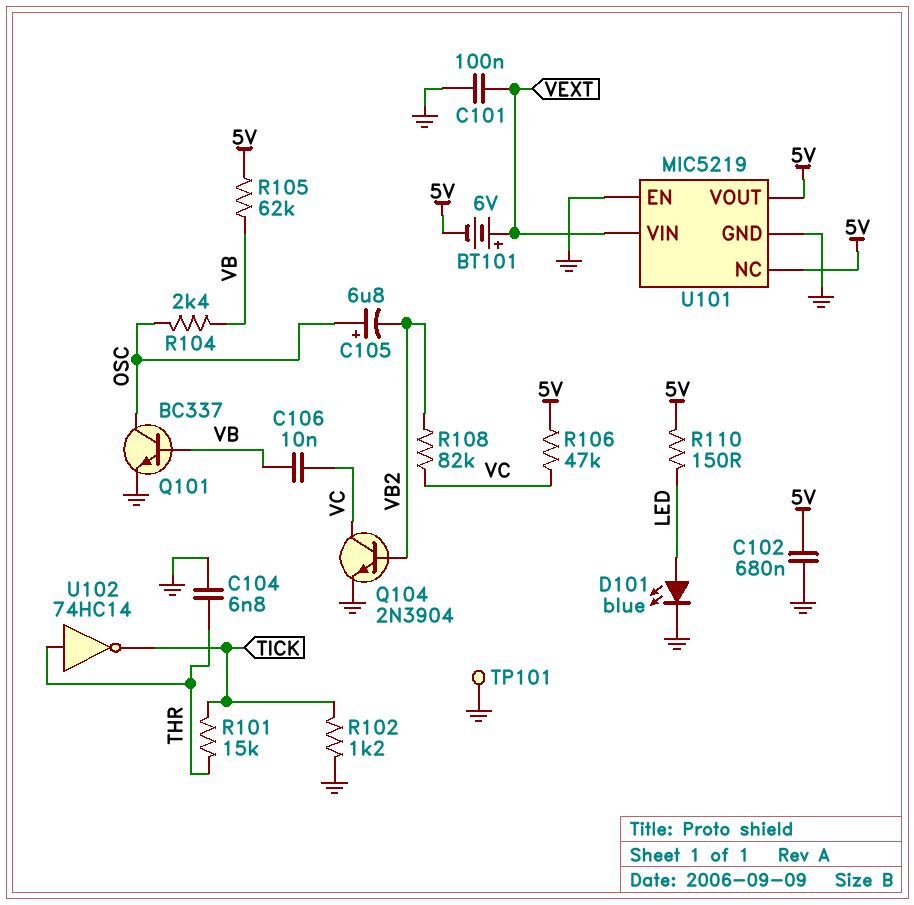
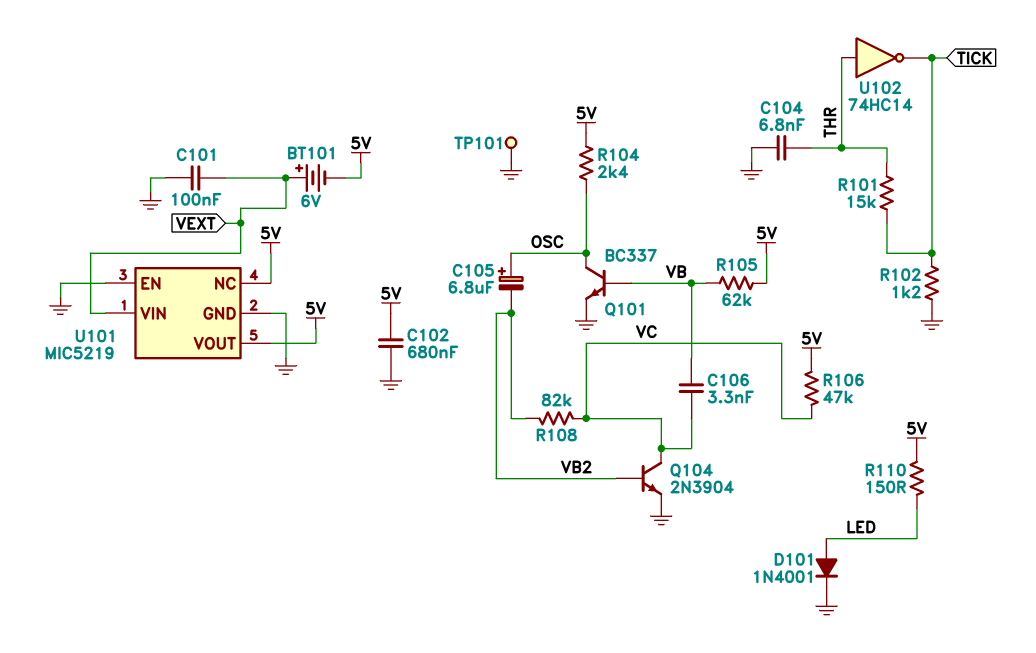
C106: 10nF (VB, VC) -> 3.3nF (VB, VC)
D101: LED blue (A LED, K GND) -> diode 1N4001 (A LED, K GND)
R104: 2.4k (OSC, VB) -> 2.4k (5V, OSC)

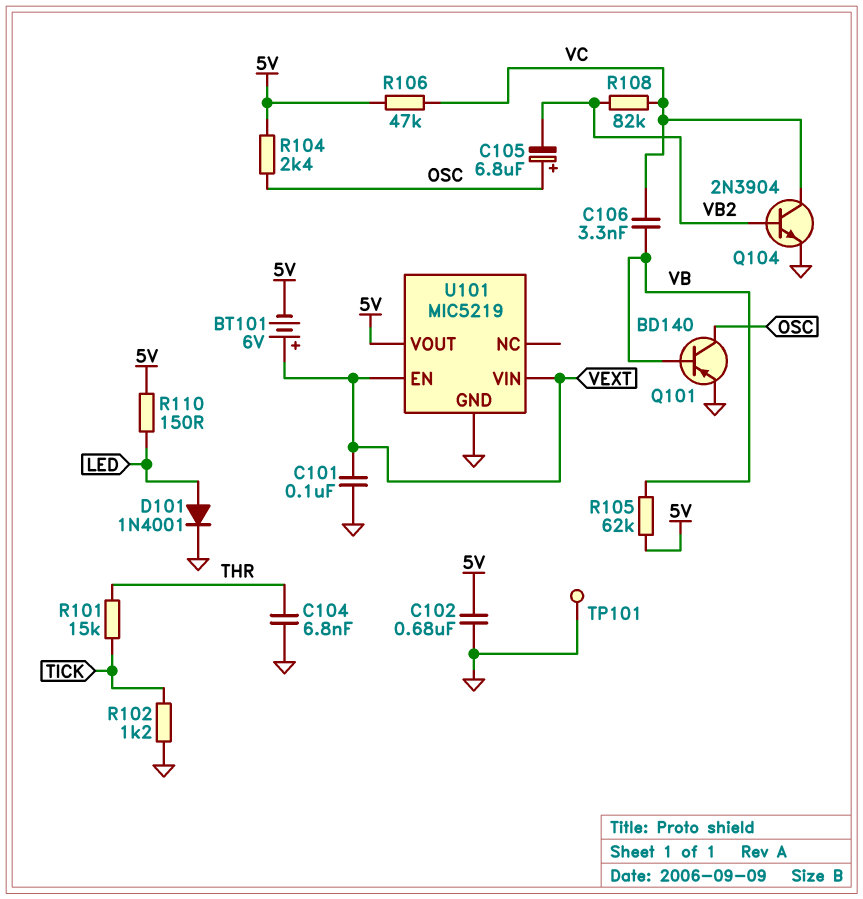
Q101: NPN BC337 (B VB, C OSC, E GND) -> PNP BD140 (B VB, C OSC, E GND)
U101 pin EN: GND -> VEXT
U101 pin NC: 5V -> none
U102: NOT 74HC14 (in THR, out TICK) -> none

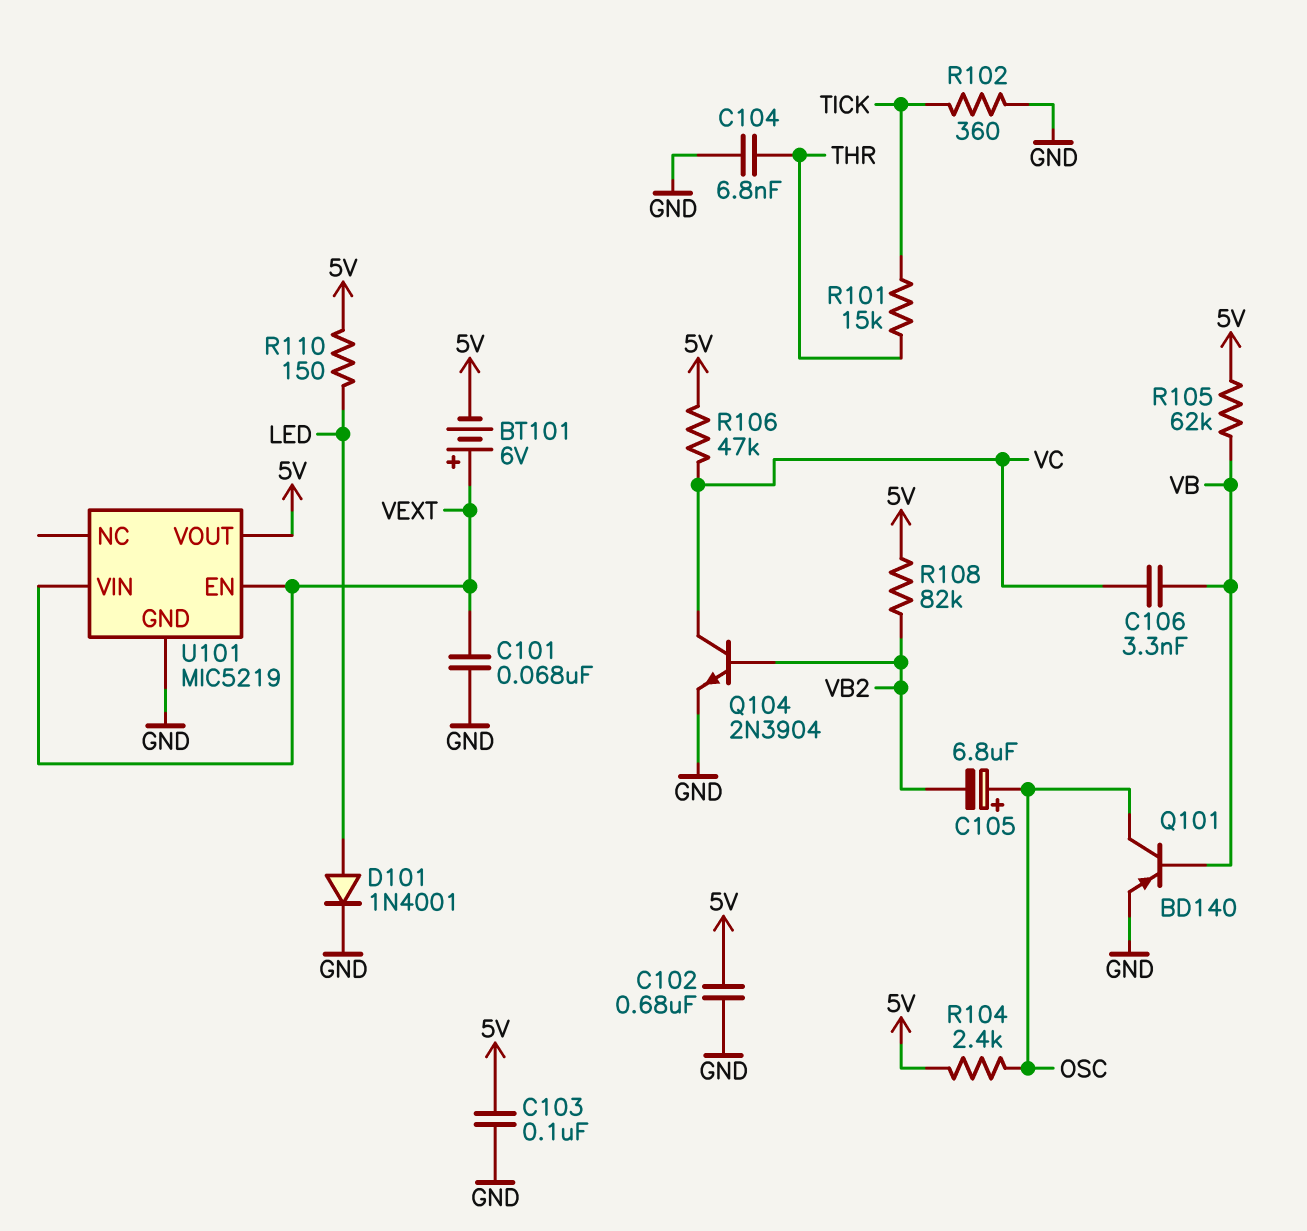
C101: 100nF (GND, VEXT) -> 68nF (GND, VEXT)
C103: none -> 100nF (5V, GND)
R102: 1.2k (GND, TICK) -> 360 (GND, TICK)
R108: 82k (VB2, VC) -> 82k (5V, VB2)
TP101: test point (GND) -> none

